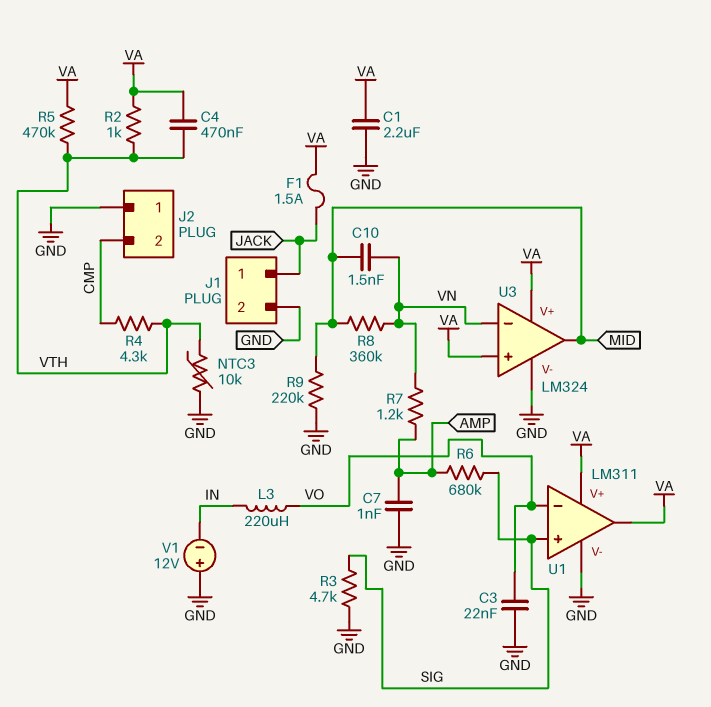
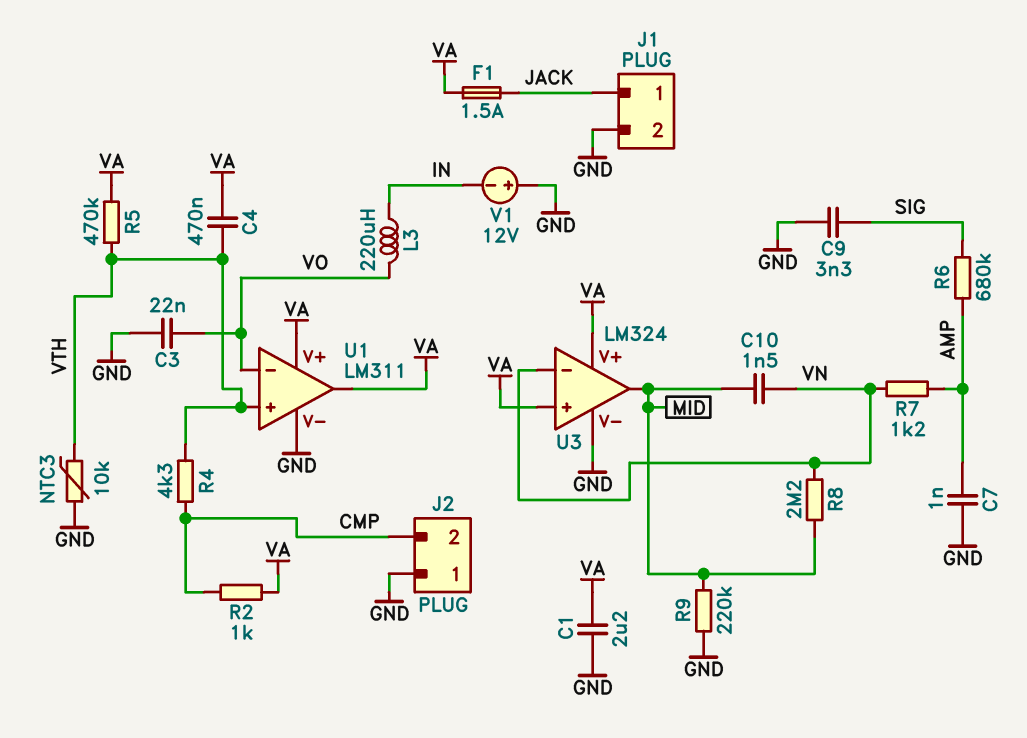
C9: none -> 3.3nF (GND, SIG)
R2: 1k (VA, VTH) -> 1k (CMP, VA)
R3: 4.7k (GND, SIG) -> none
R8: 360k (MID, VN) -> 2.2M (MID, VN)
U1 pin in+: SIG -> VTH

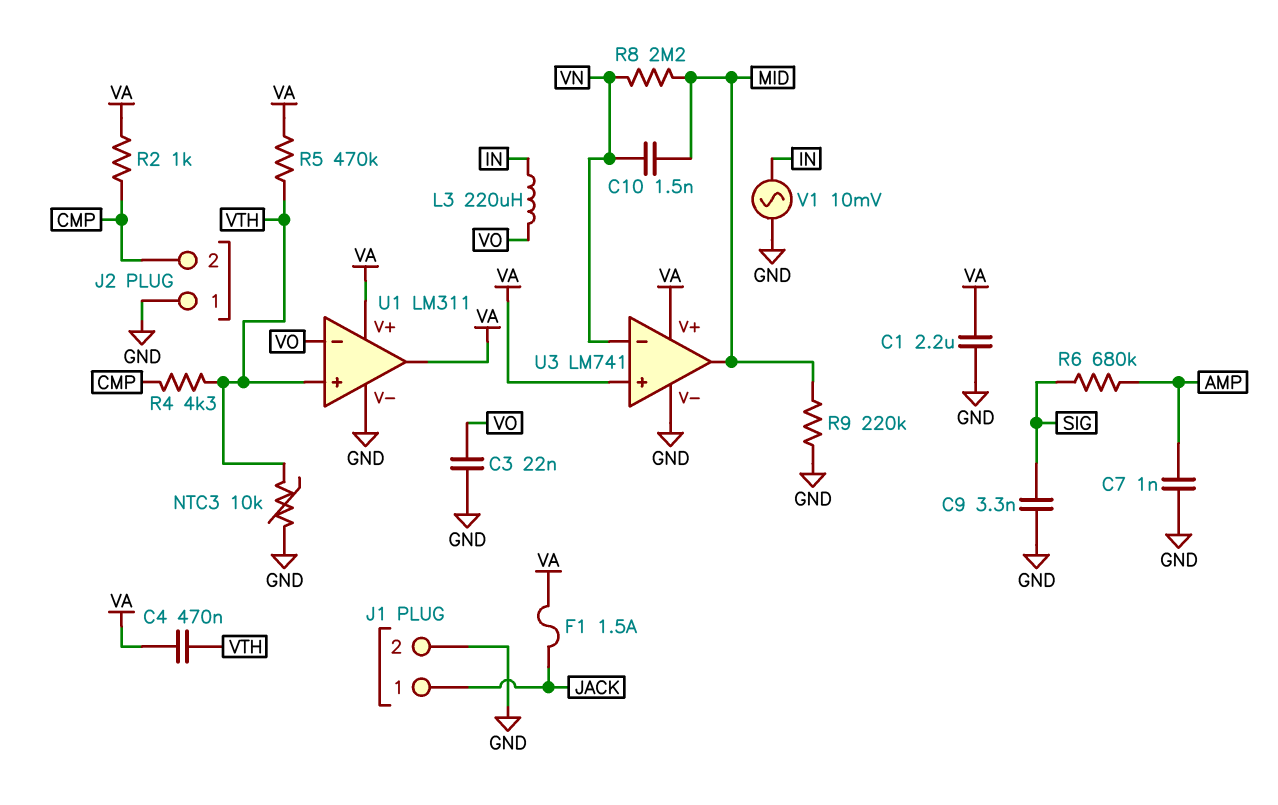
R7: 1.2k (AMP, VN) -> none
U3: LM324 -> LM741
V1: 12V (plus GND, minus IN) -> AC 10mV (GND, IN)

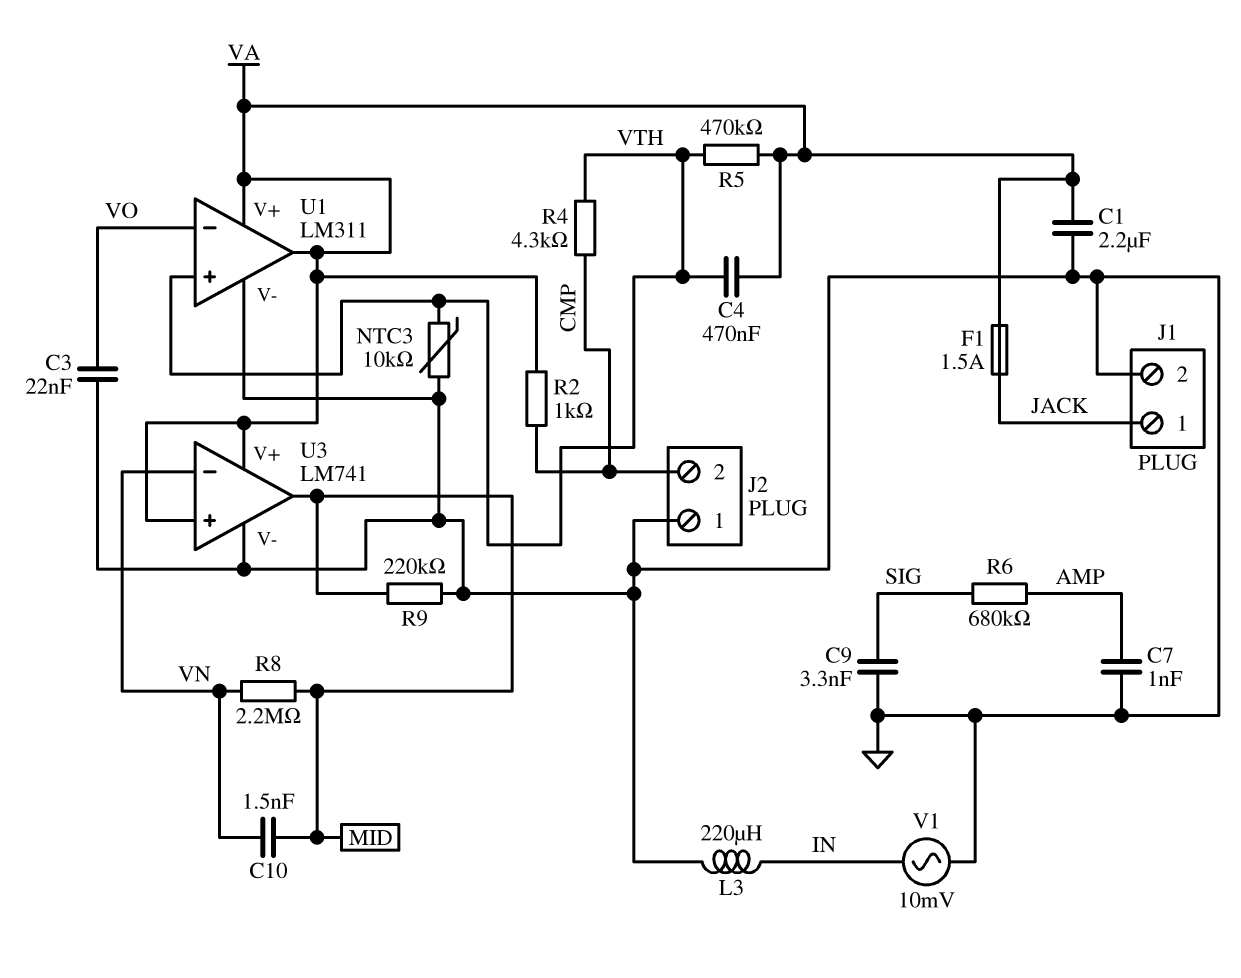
L3: 220uH (IN, VO) -> 220uH (GND, IN)

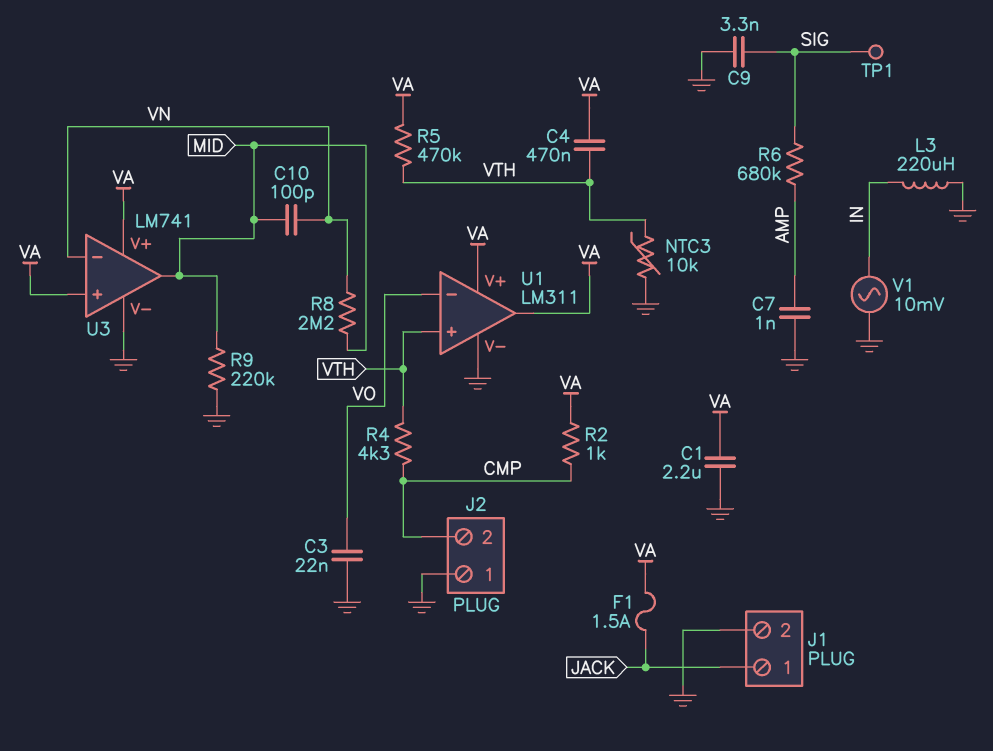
C10: 1.5nF (MID, VN) -> 100pF (MID, VN)
TP1: none -> test point (SIG)

